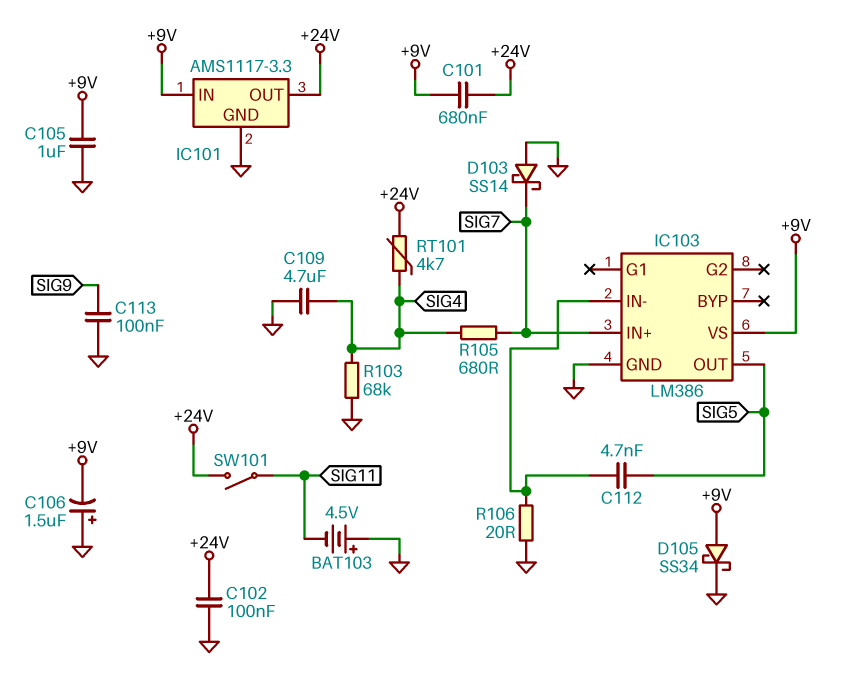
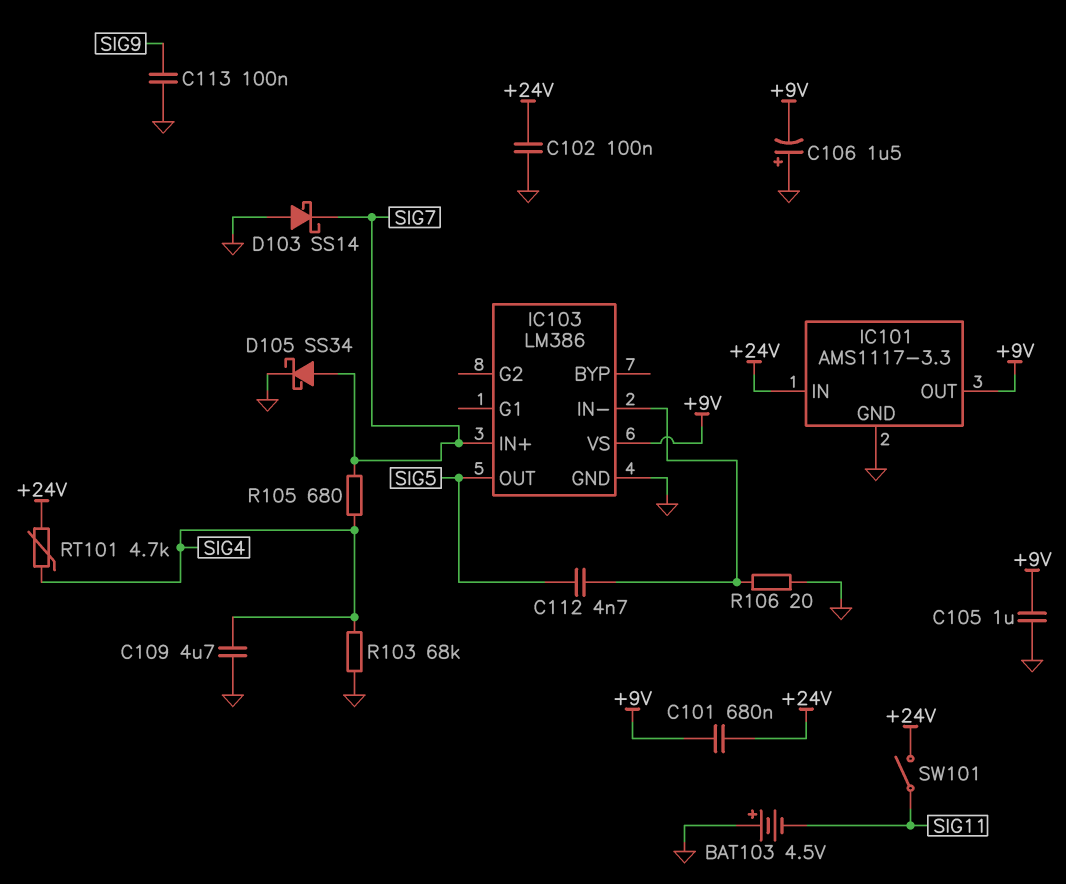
D105: schottky SS34 (A +9V, K GND) -> schottky SS34 (A SIG7, K GND)
IC101 pin IN: +9V -> +24V
IC101 pin OUT: +24V -> +9V

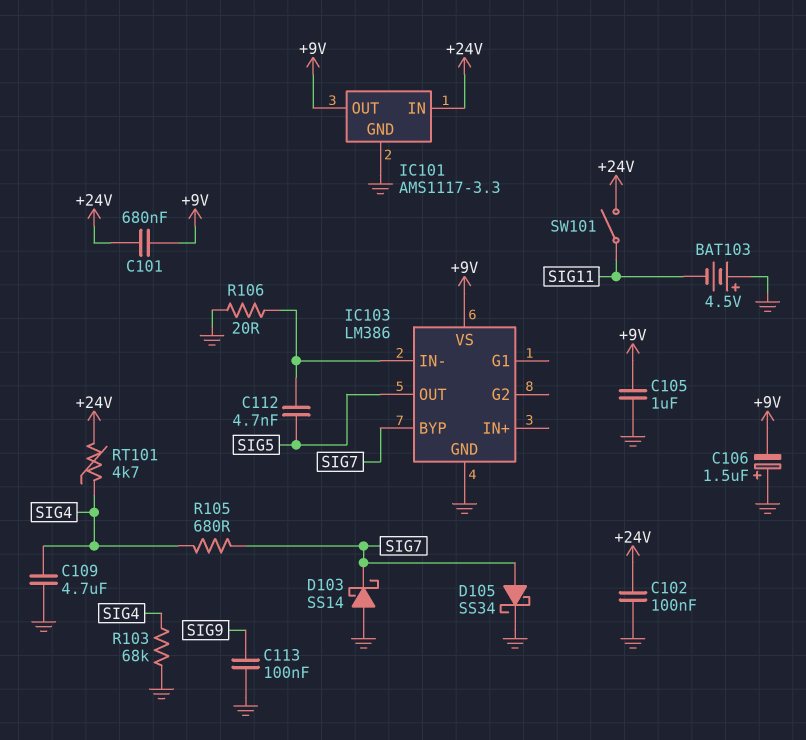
IC103 pin BYP: none -> SIG7
IC103 pin IN+: SIG7 -> none

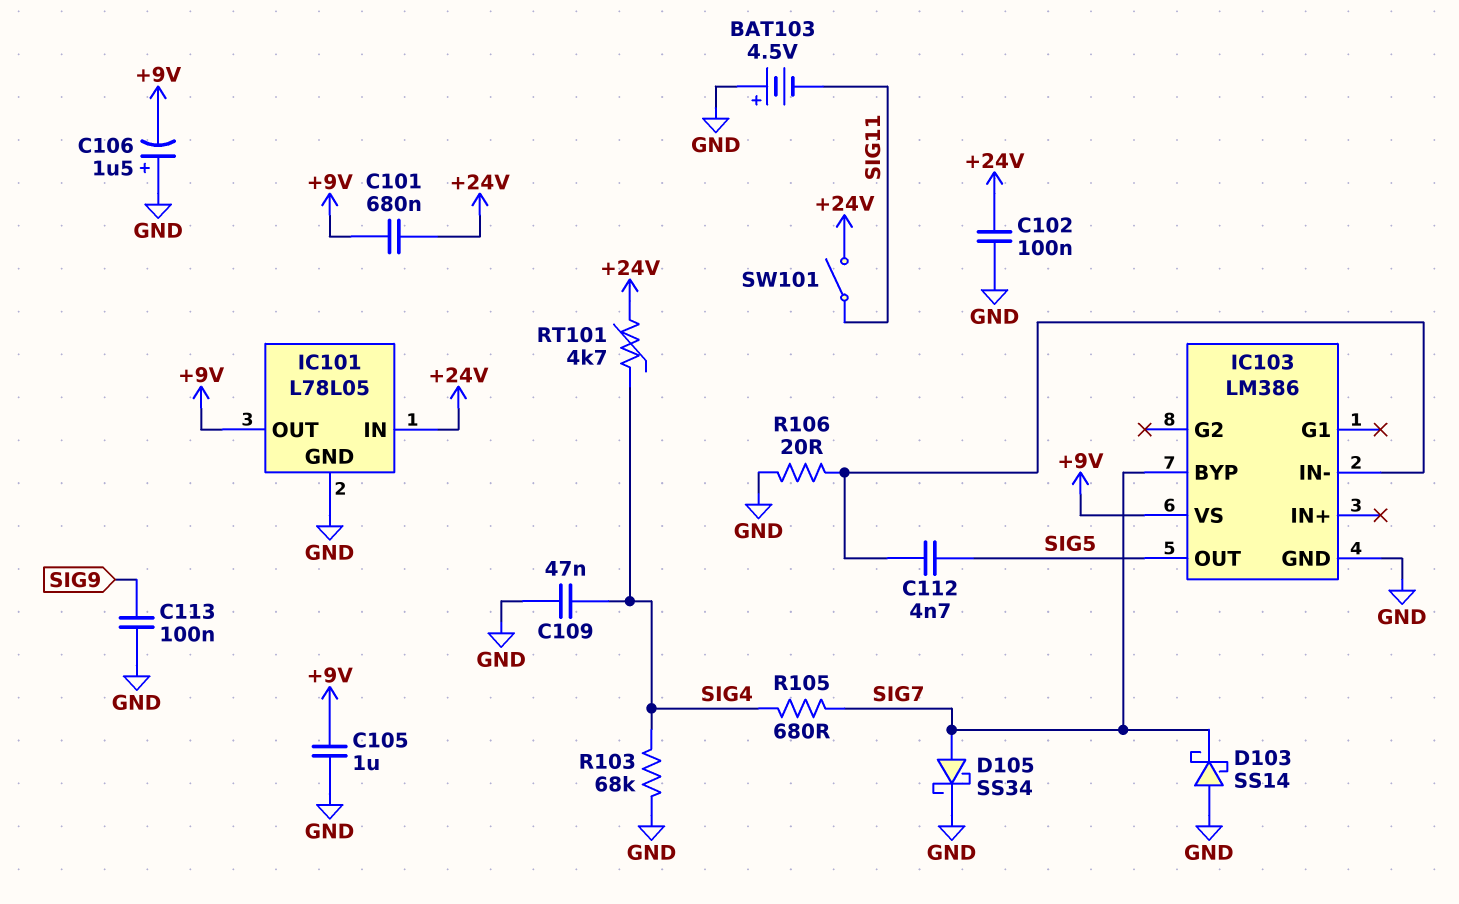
C109: 4.7uF (GND, SIG4) -> 47nF (GND, SIG4)
IC101: AMS1117-3.3 -> L78L05

